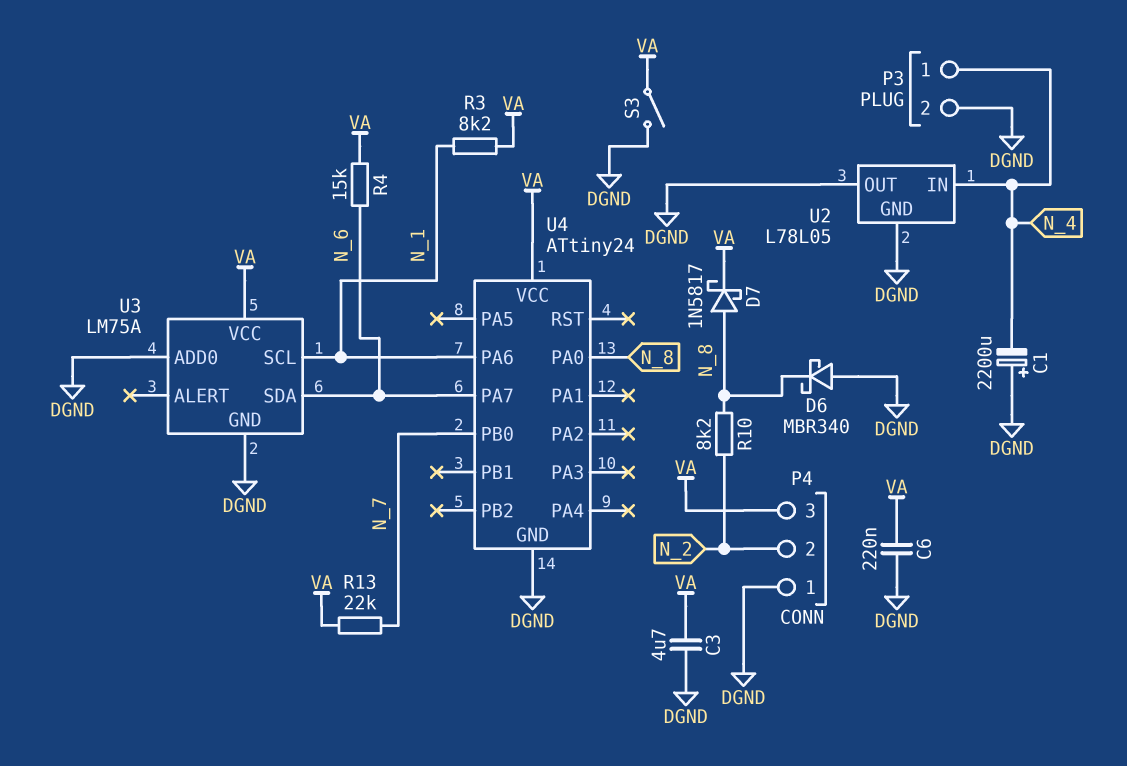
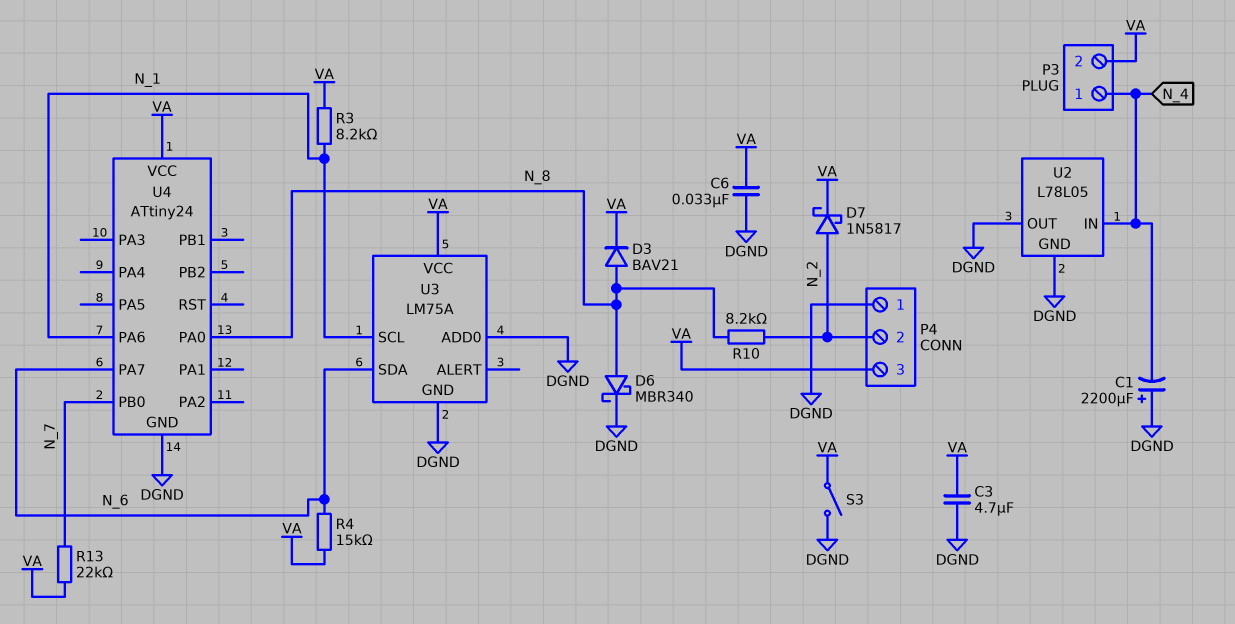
C6: 220nF (DGND, VA) -> 33nF (DGND, VA)
D3: none -> diode BAV21 (A N_8, K VA)
D6: schottky MBR340 (A DGND, K N_8) -> schottky MBR340 (A N_8, K DGND)
D7: schottky 1N5817 (A N_8, K VA) -> schottky 1N5817 (A N_2, K VA)
P3 pin 2: DGND -> VA

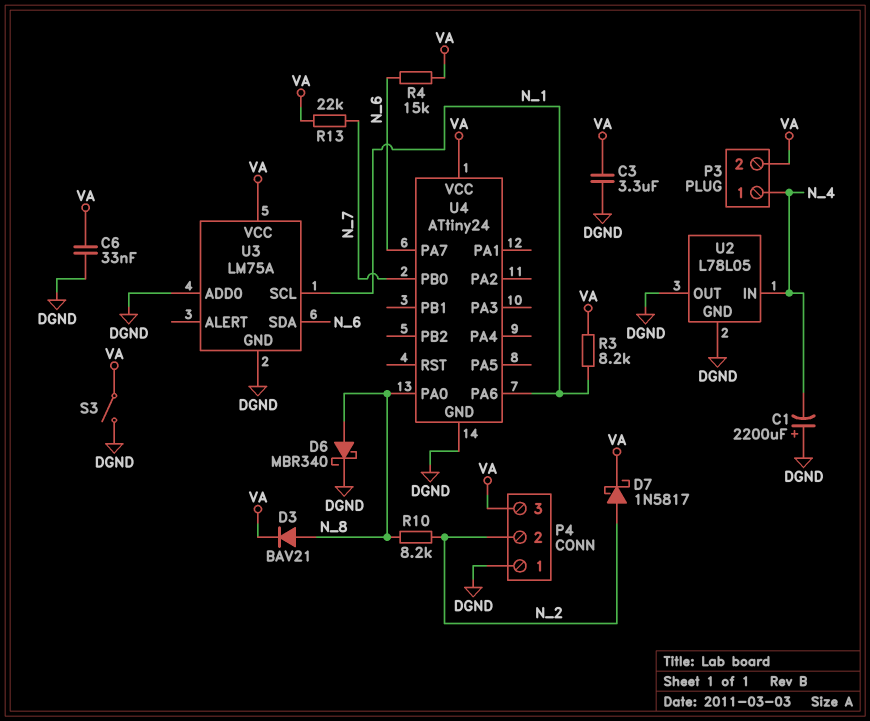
C3: 4.7uF (DGND, VA) -> 3.3uF (DGND, VA)

